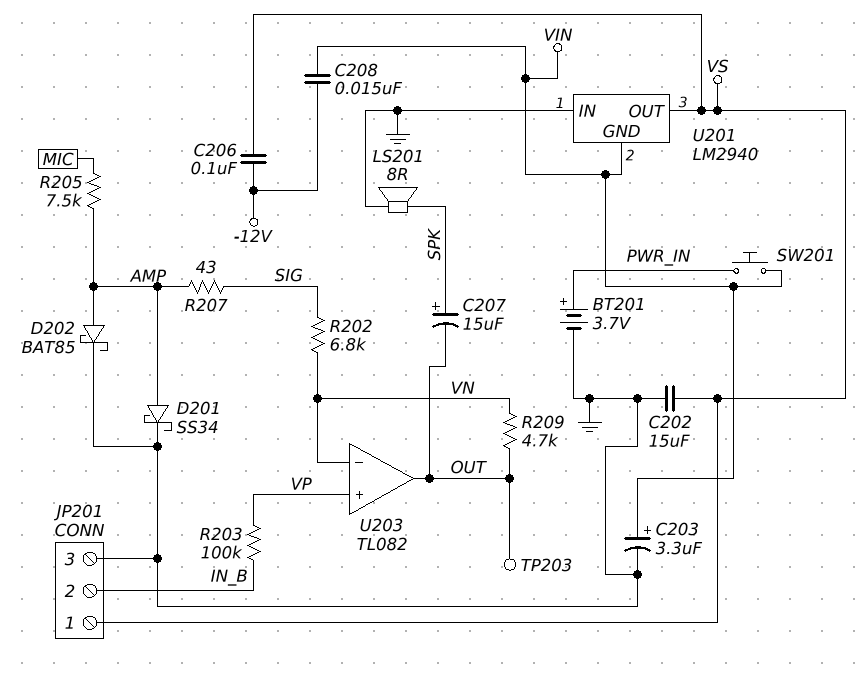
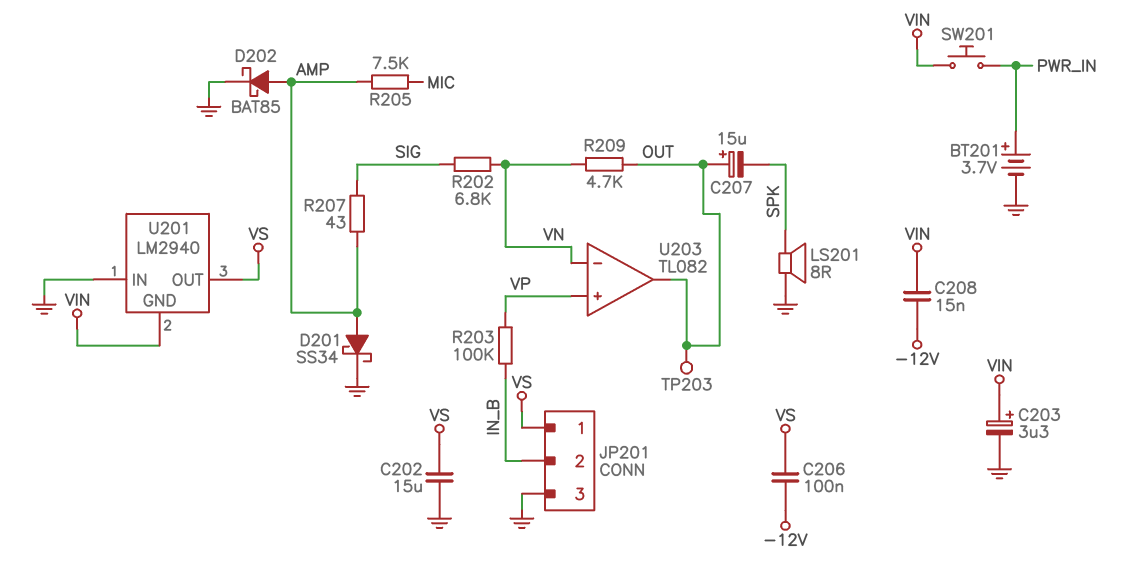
C207: 15uF (plus SPK, minus OUT) -> 15uF (plus OUT, minus SPK)

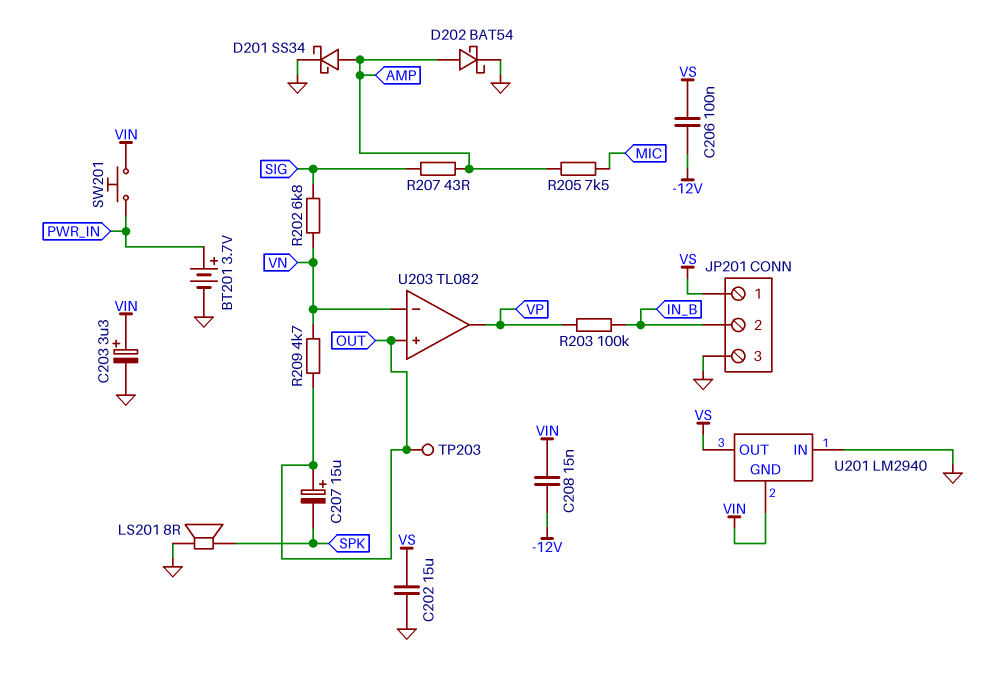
D202: schottky BAT85 (A AMP, K GND) -> schottky BAT54 (A AMP, K GND)
U203 pin in+: VP -> OUT
U203 pin out: OUT -> VP

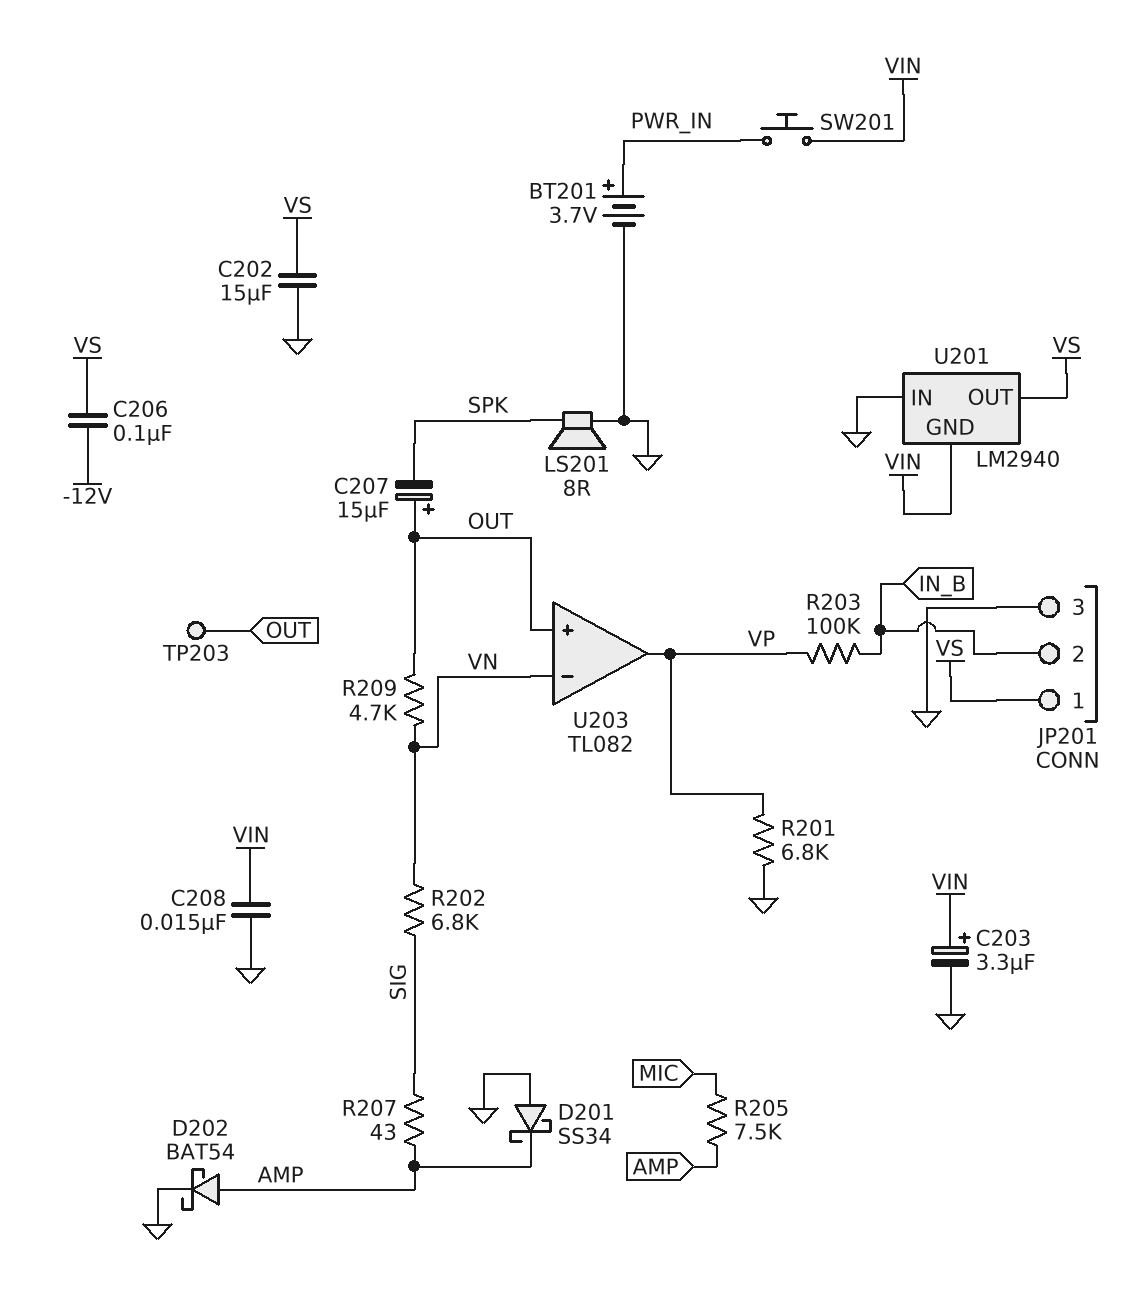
C208: 15nF (-12V, VIN) -> 15nF (GND, VIN)
D201: schottky SS34 (A AMP, K GND) -> schottky SS34 (A GND, K AMP)
R201: none -> 6.8k (GND, VP)

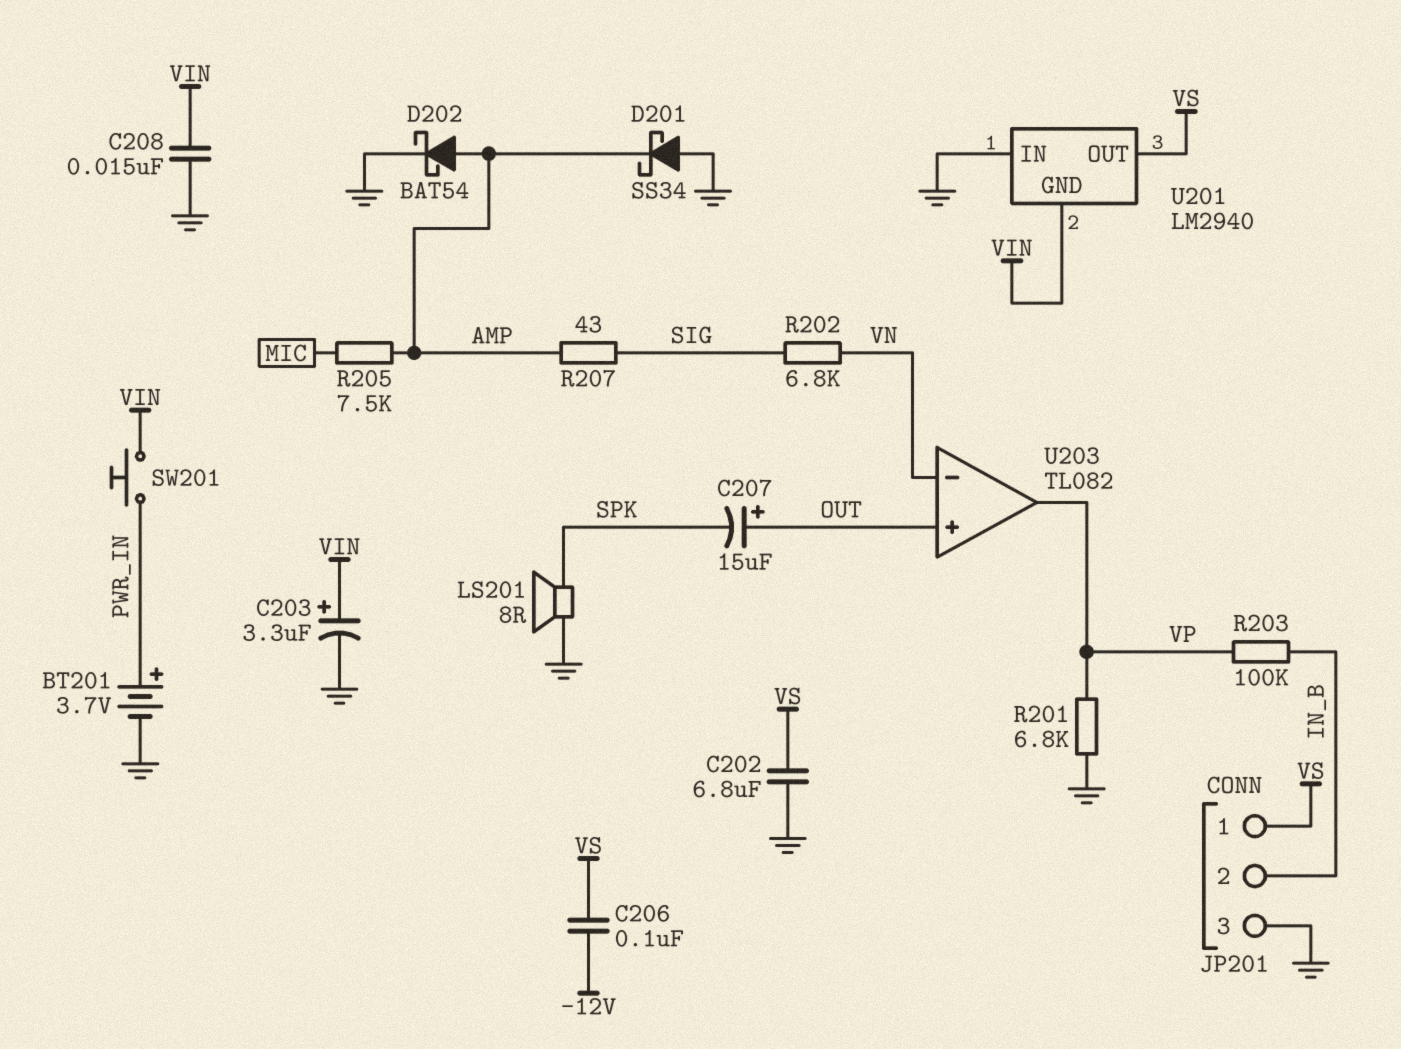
C202: 15uF (GND, VS) -> 6.8uF (GND, VS)
R209: 4.7k (OUT, VN) -> none
TP203: test point (OUT) -> none

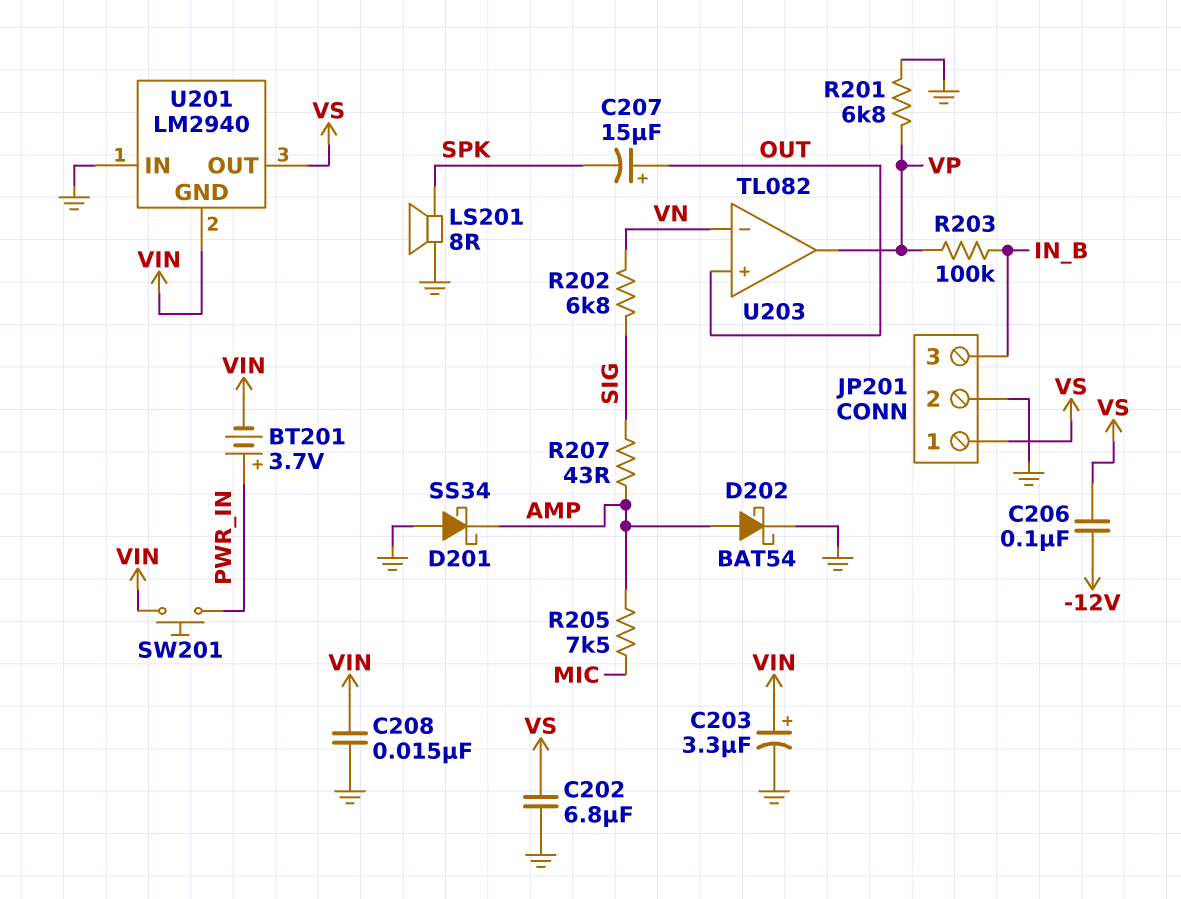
BT201: 3.7V (plus PWR_IN, minus GND) -> 3.7V (plus PWR_IN, minus VIN)
JP201 pin 2: IN_B -> GND
JP201 pin 3: GND -> IN_B

